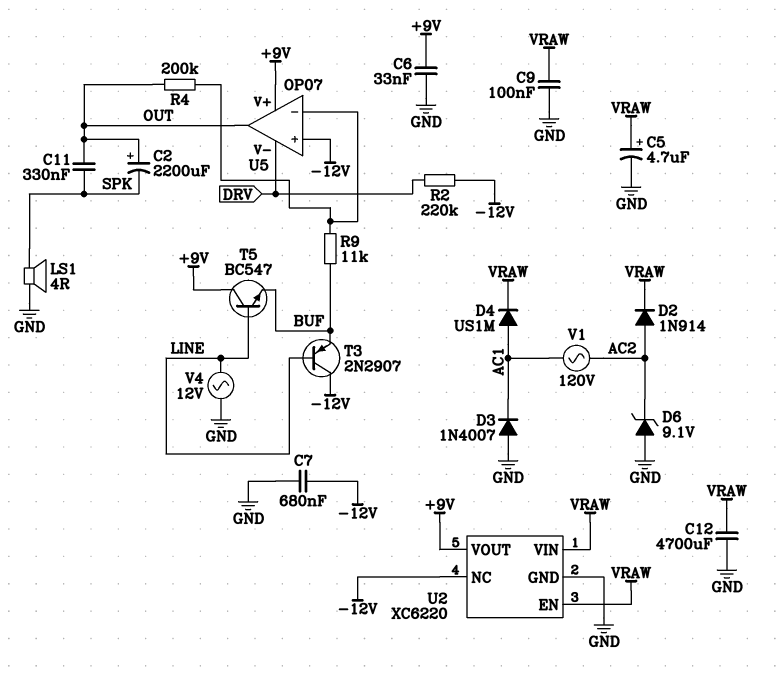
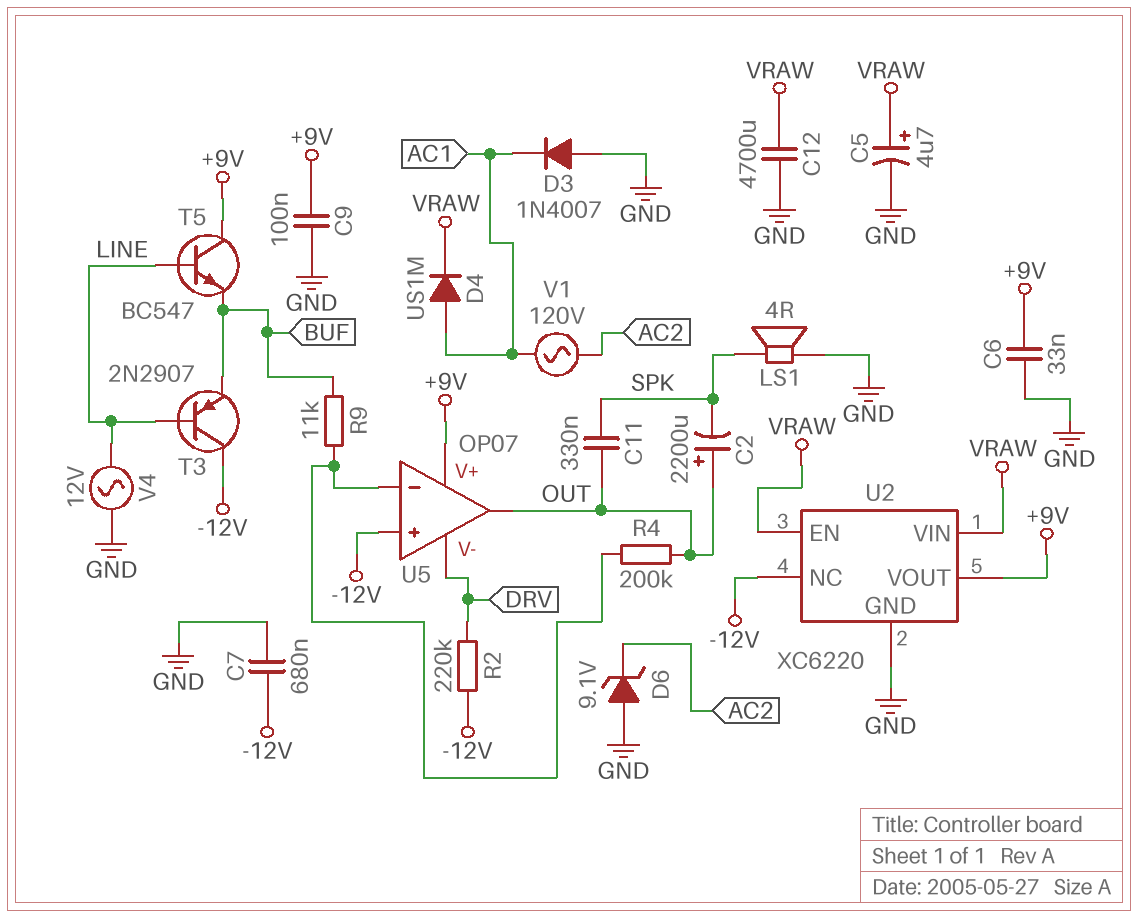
C9: 100nF (GND, VRAW) -> 100nF (+9V, GND)
D2: diode 1N914 (A AC2, K VRAW) -> none

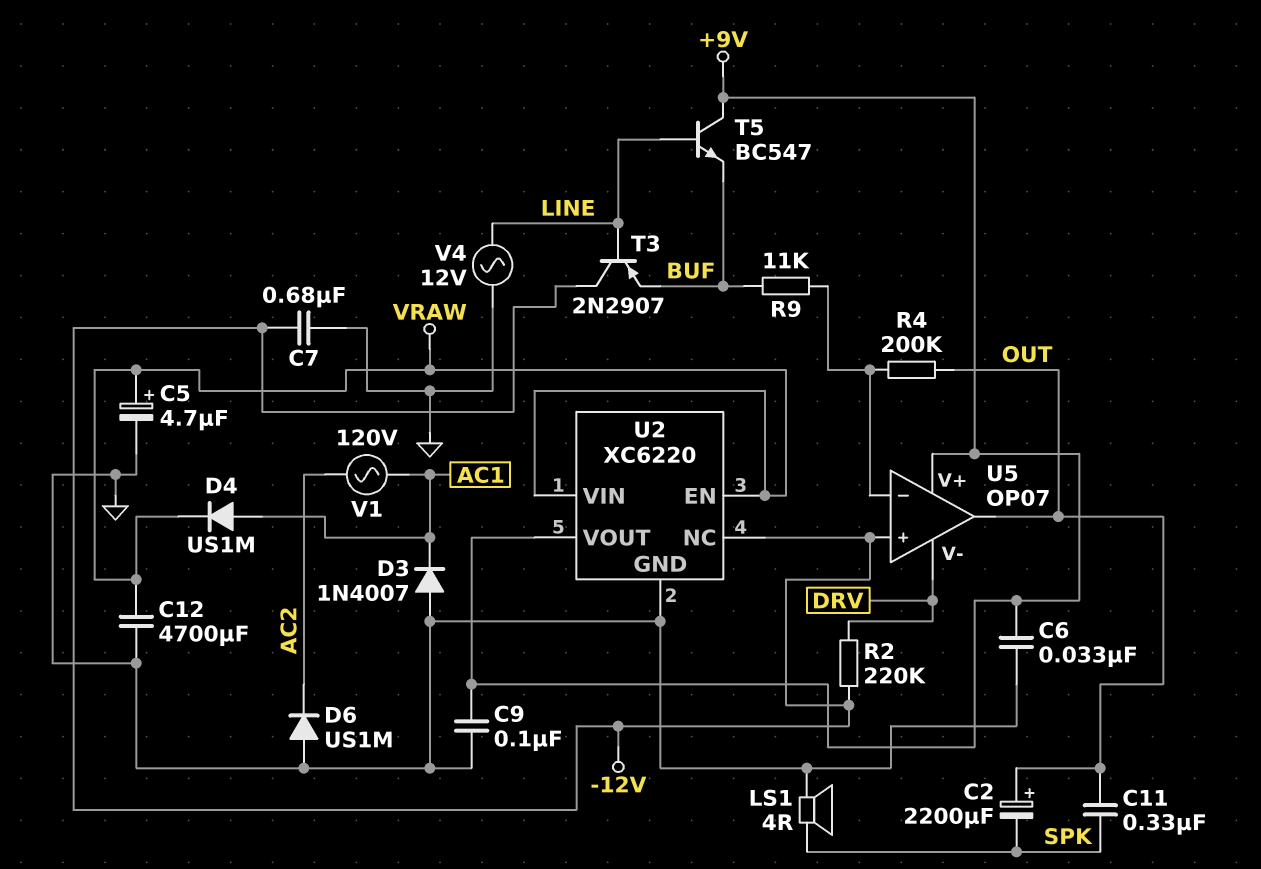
D6: zener 9.1V (A GND, K AC2) -> diode US1M (A GND, K AC2)

